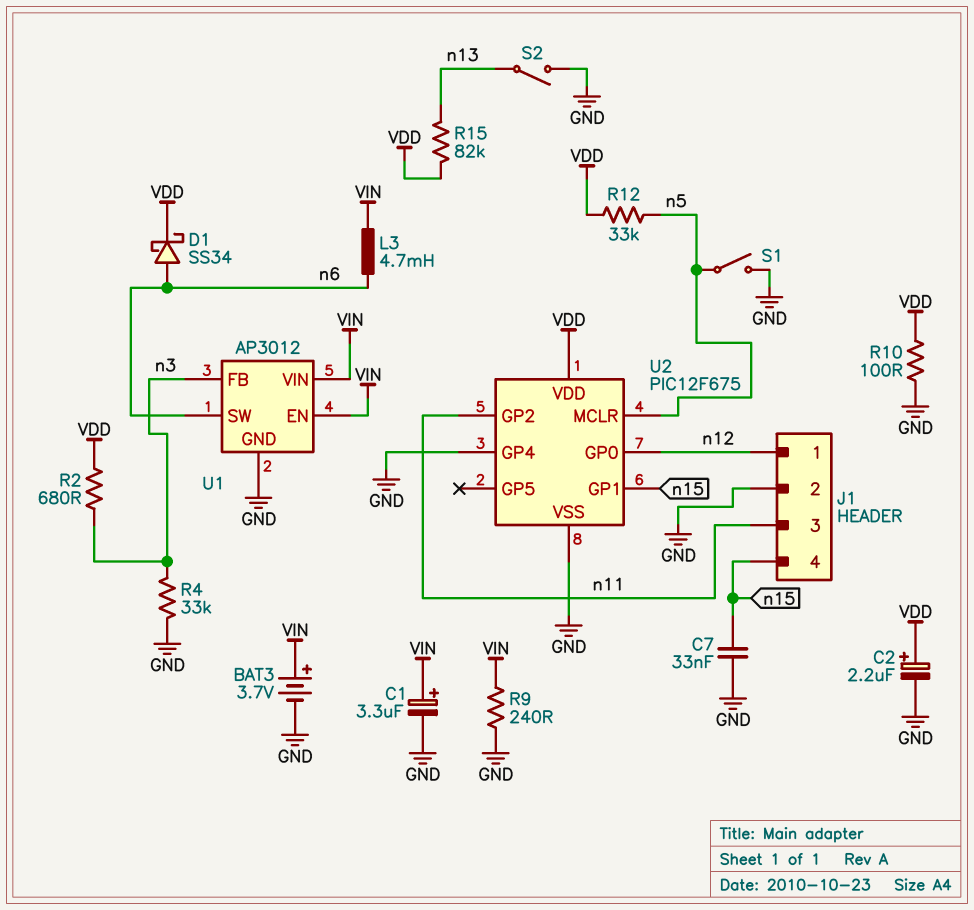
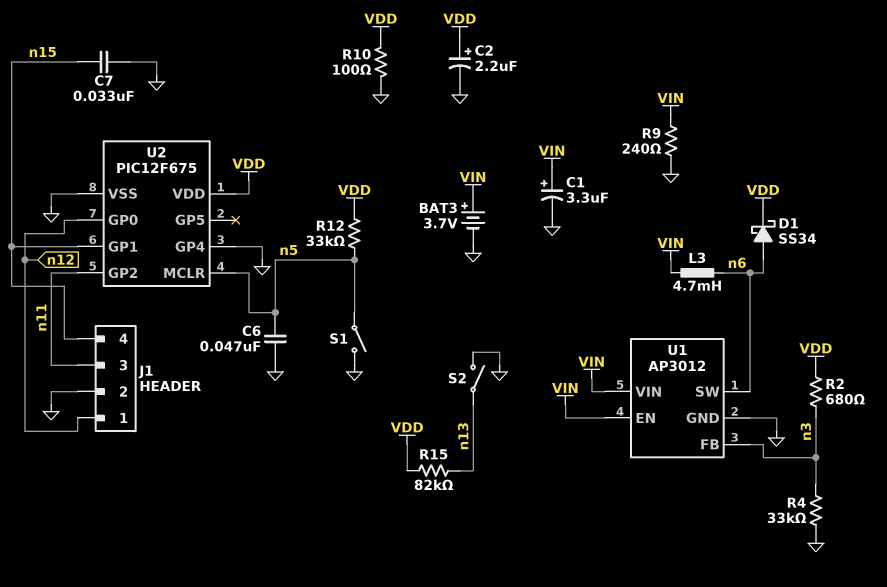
C6: none -> 47nF (GND, n5)

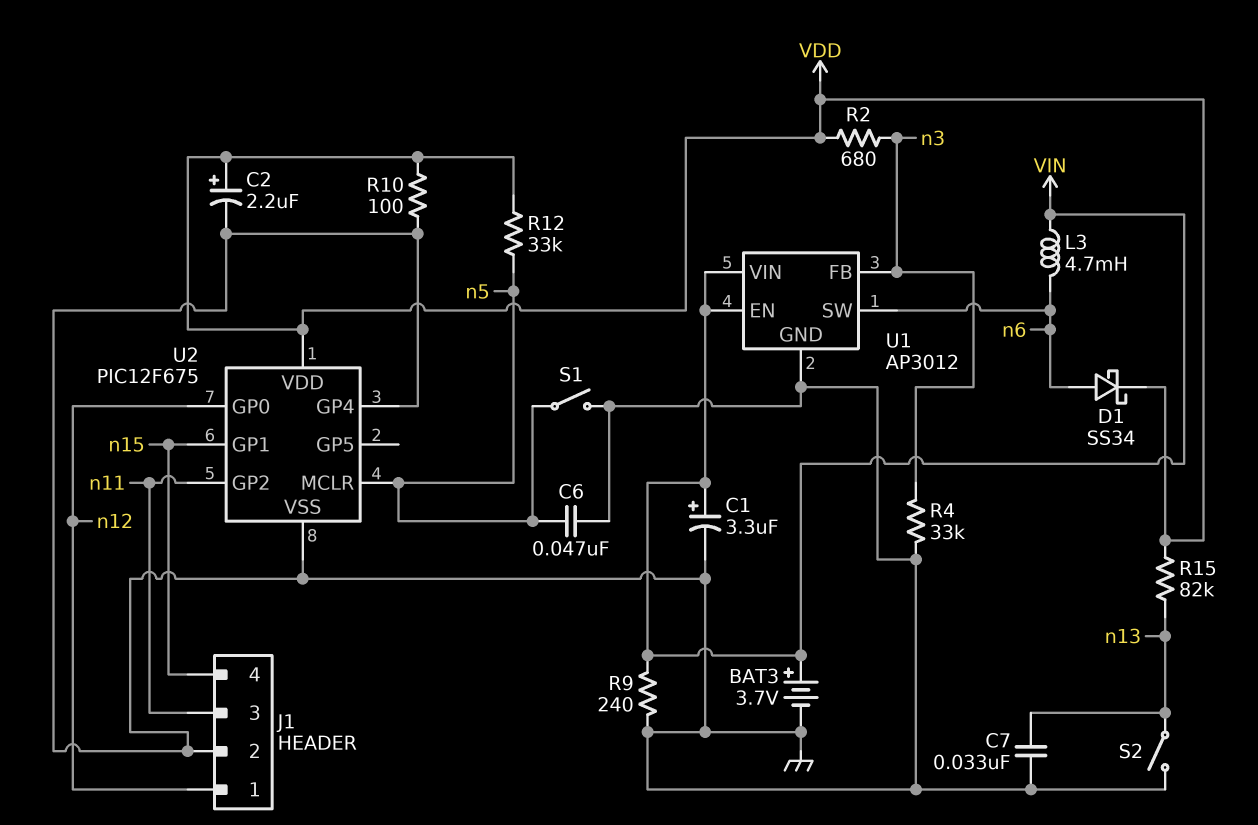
C7: 33nF (GND, n15) -> 33nF (GND, n13)

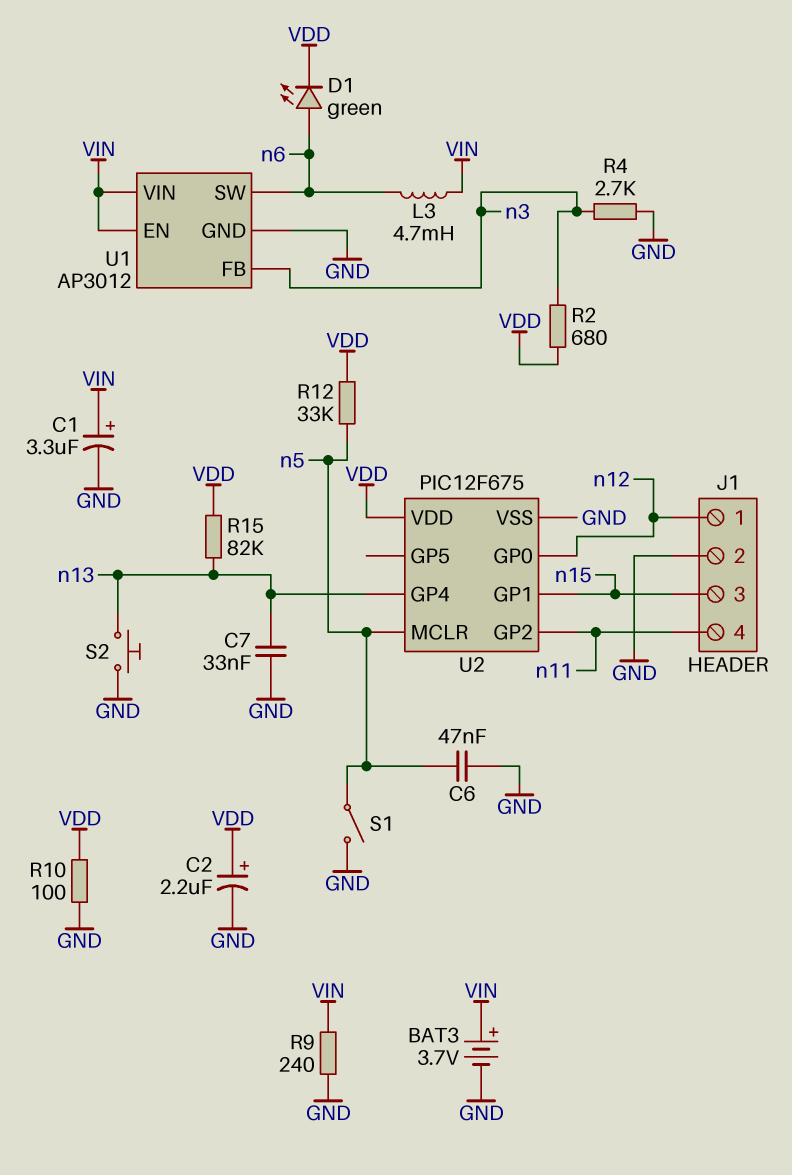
D1: schottky SS34 (A n6, K VDD) -> LED green (A n6, K VDD)
J1 pin 3: n11 -> n15
J1 pin 4: n15 -> n11
R4: 33k (GND, n3) -> 2.7k (GND, n3)
S2: switch (GND, n13) -> button (GND, n13)
U2 pin GP4: GND -> n13

